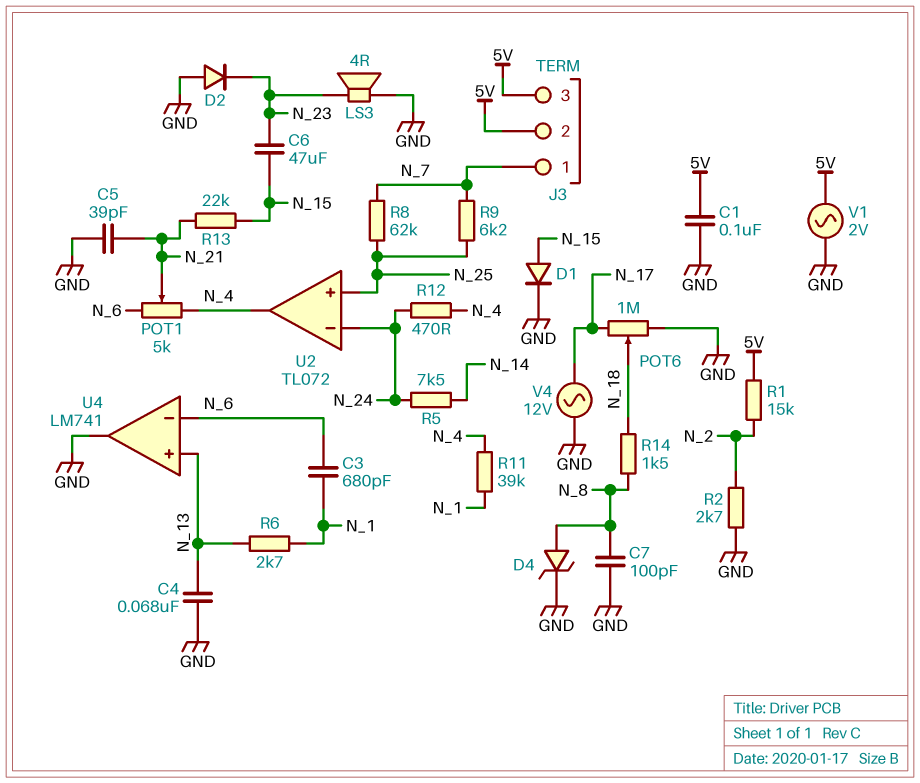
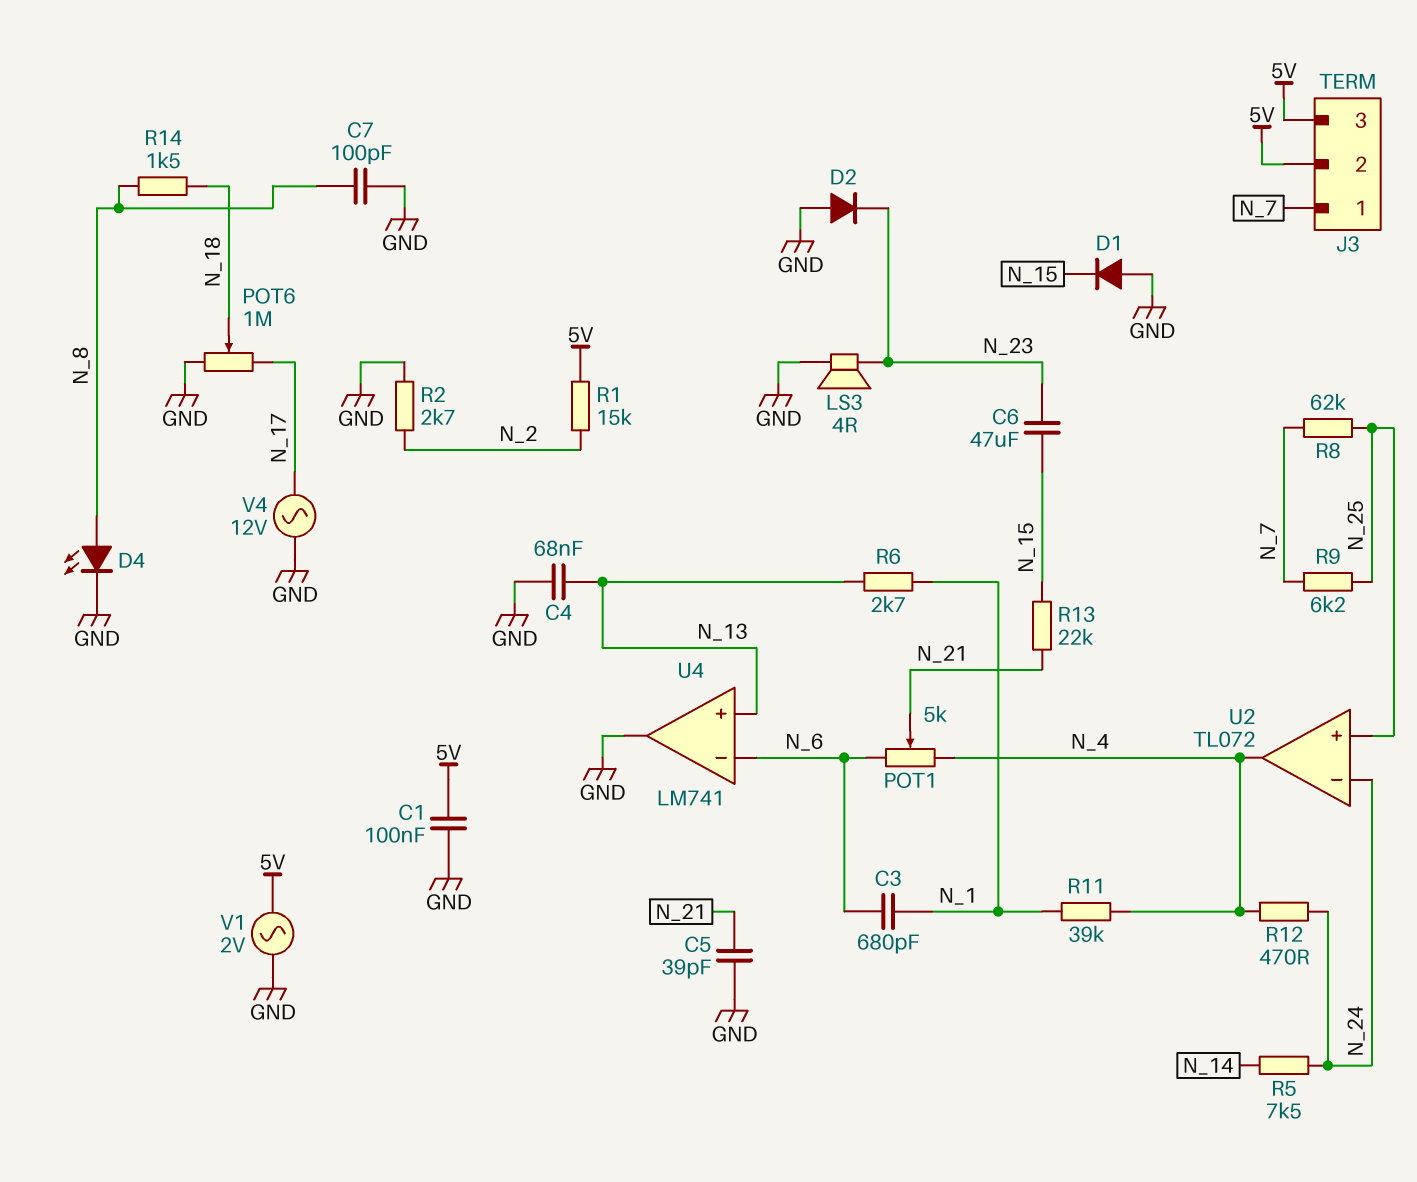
D1: diode (A N_15, K GND) -> diode (A GND, K N_15)
D4: zener (A N_8, K GND) -> LED (A N_8, K GND)

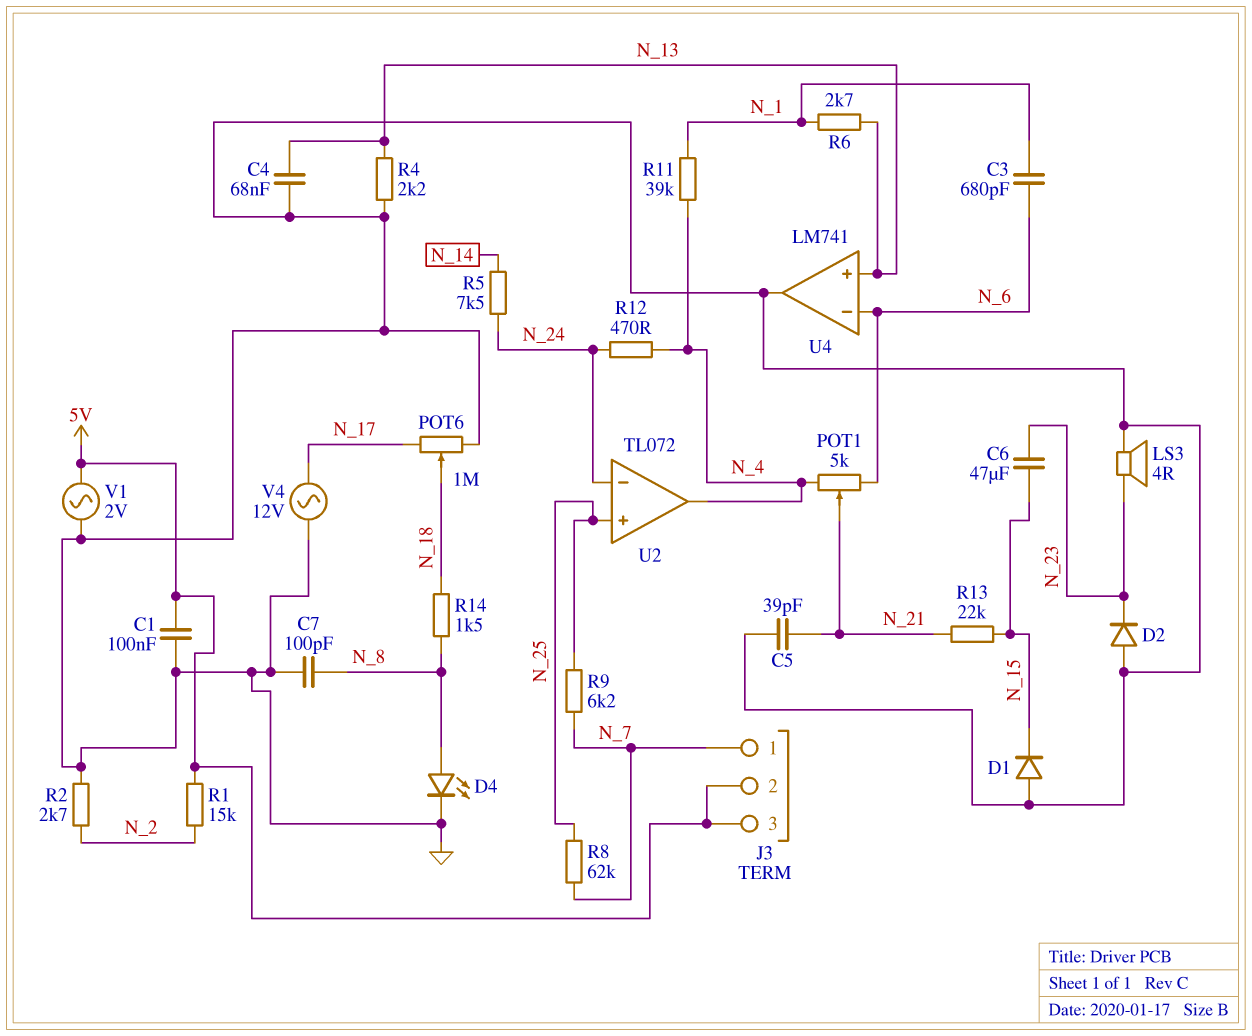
R4: none -> 2.2k (GND, N_13)

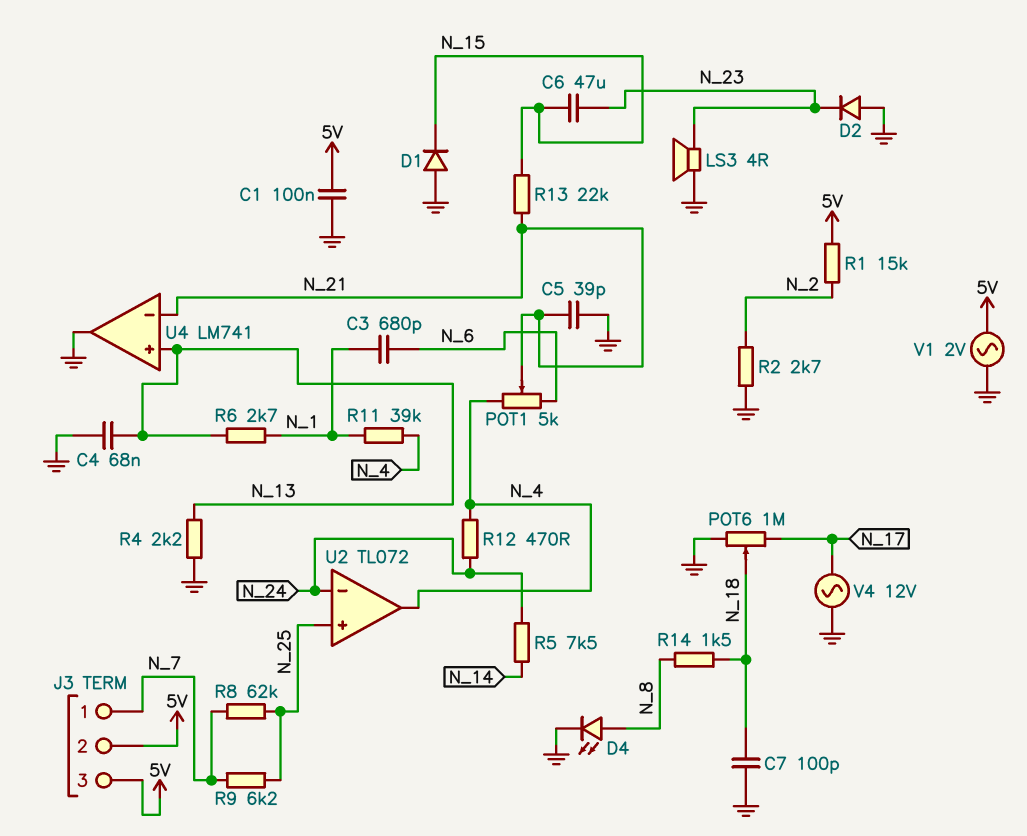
C7: 100pF (GND, N_8) -> 100pF (GND, N_18)
U4 pin in-: N_6 -> N_21

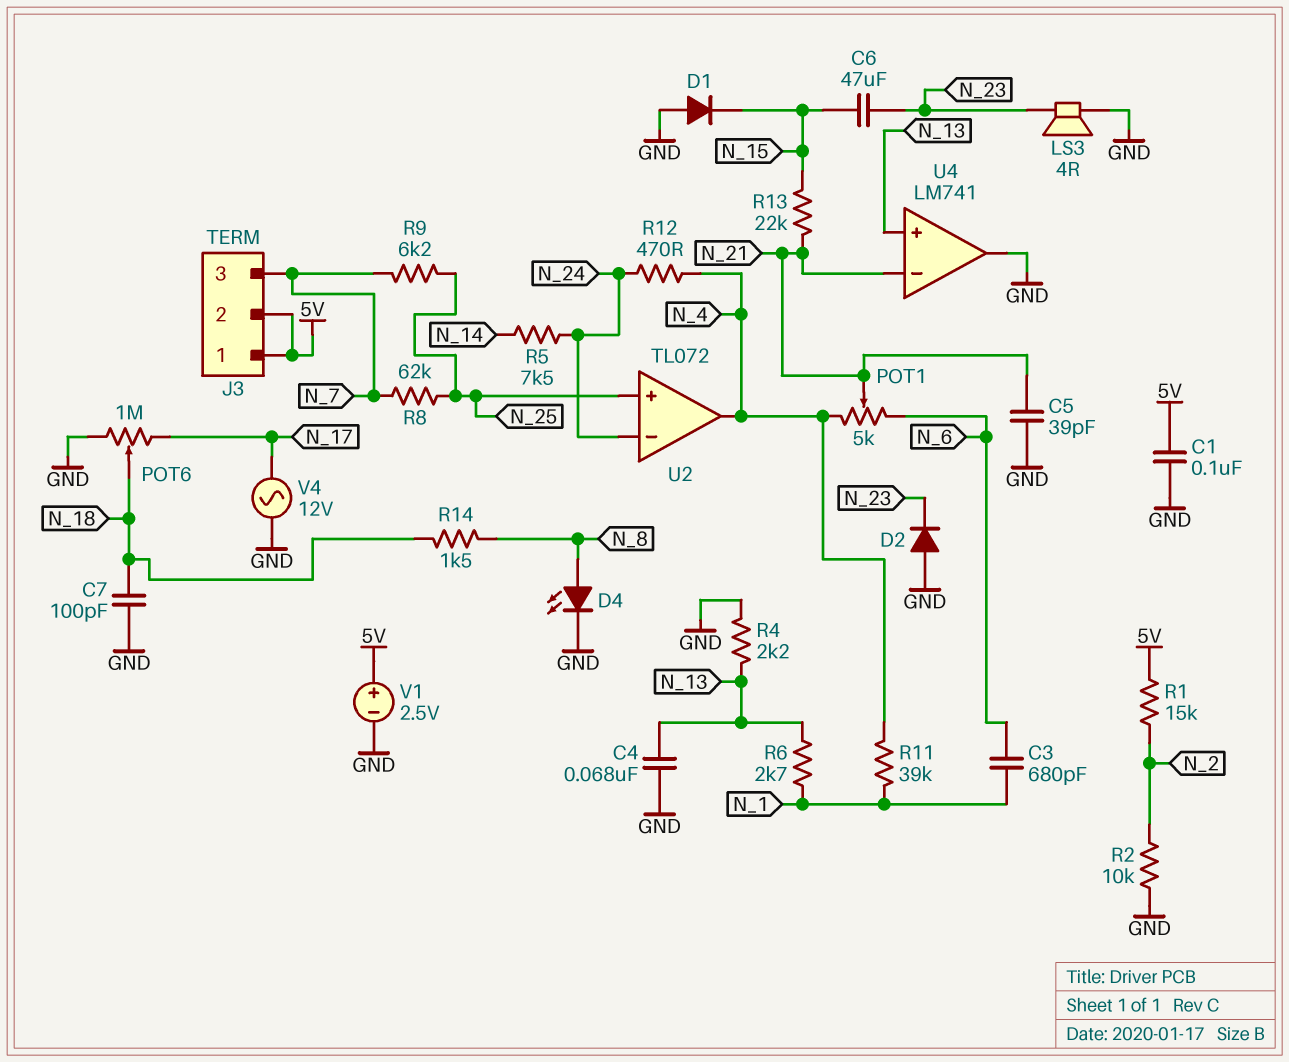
J3 pin 1: N_7 -> 5V
J3 pin 3: 5V -> N_7
R2: 2.7k (GND, N_2) -> 10k (GND, N_2)
V1: AC 2V (5V, GND) -> 2.5V (plus 5V, minus GND)

